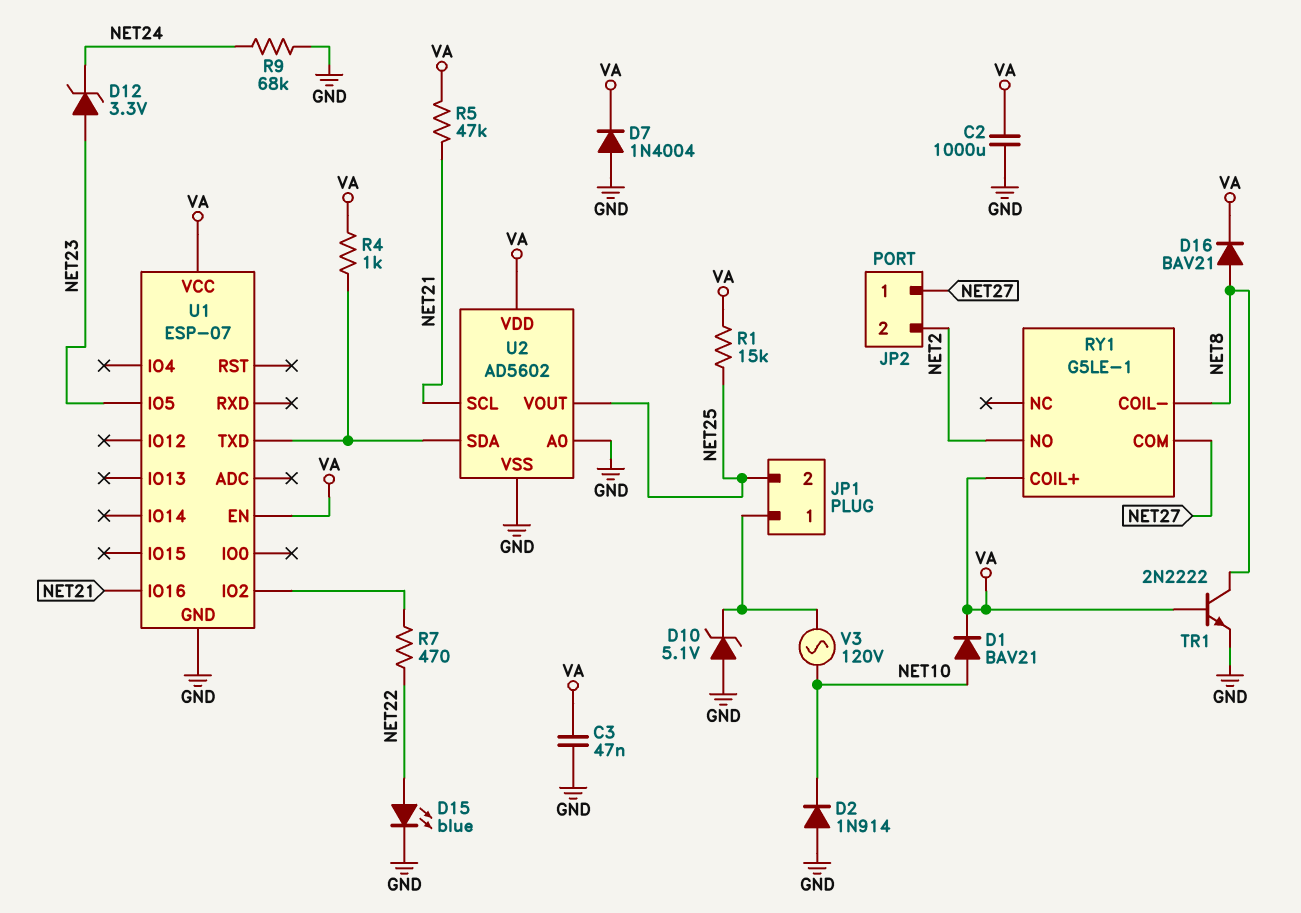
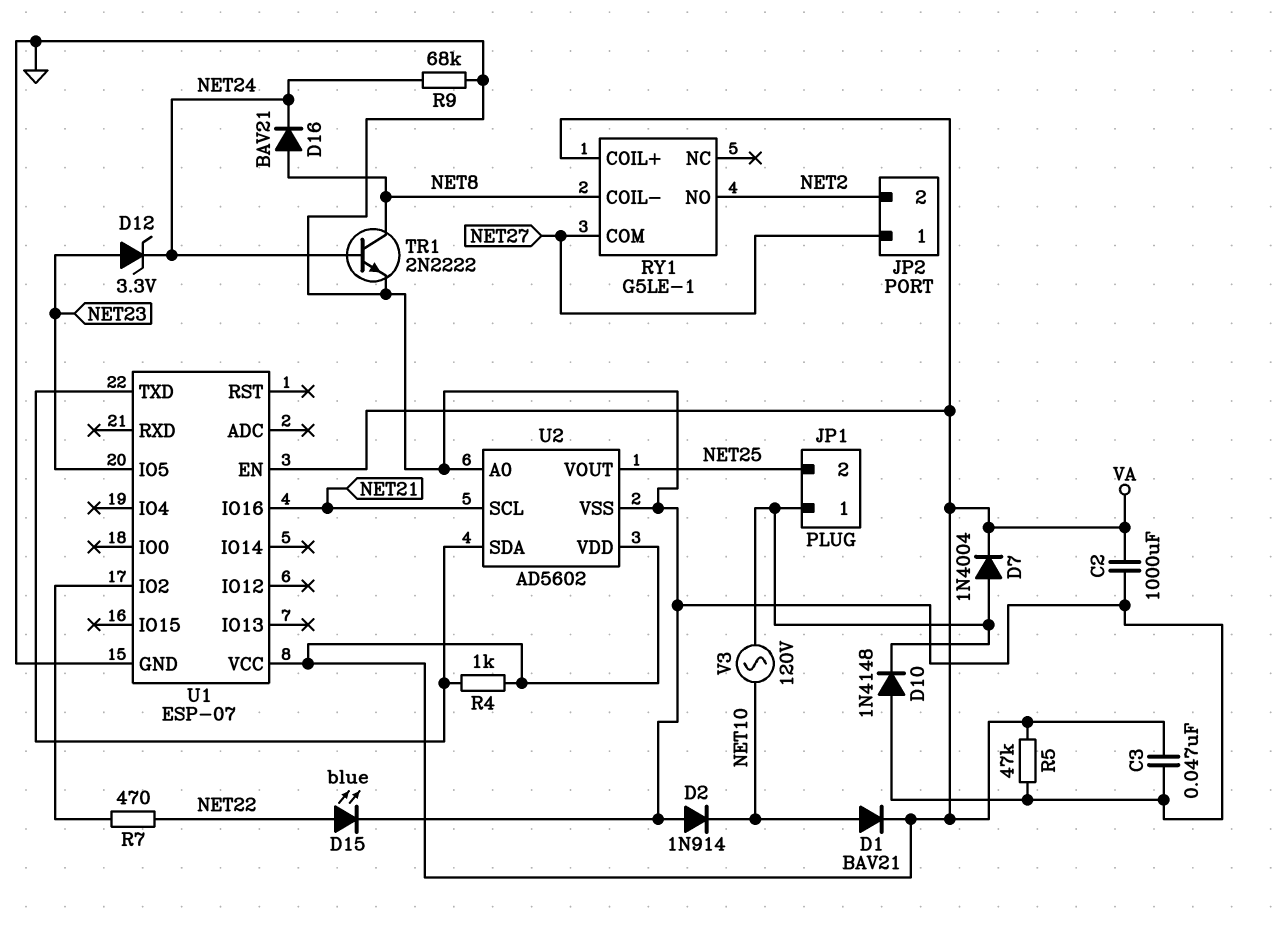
D7: diode 1N4004 (A GND, K VA) -> diode 1N4004 (A JP1/1, K VA)
D10: zener 5.1V (A GND, K JP1/1) -> diode 1N4148 (A GND, K JP1/1)
D16: diode BAV21 (A NET8, K VA) -> diode BAV21 (A NET8, K NET24)
R1: 15k (NET25, VA) -> none
R5: 47k (NET21, VA) -> 47k (GND, VA)
TR1: NPN 2N2222 (B VA, C NET8, E GND) -> NPN 2N2222 (B NET24, C NET8, E GND)

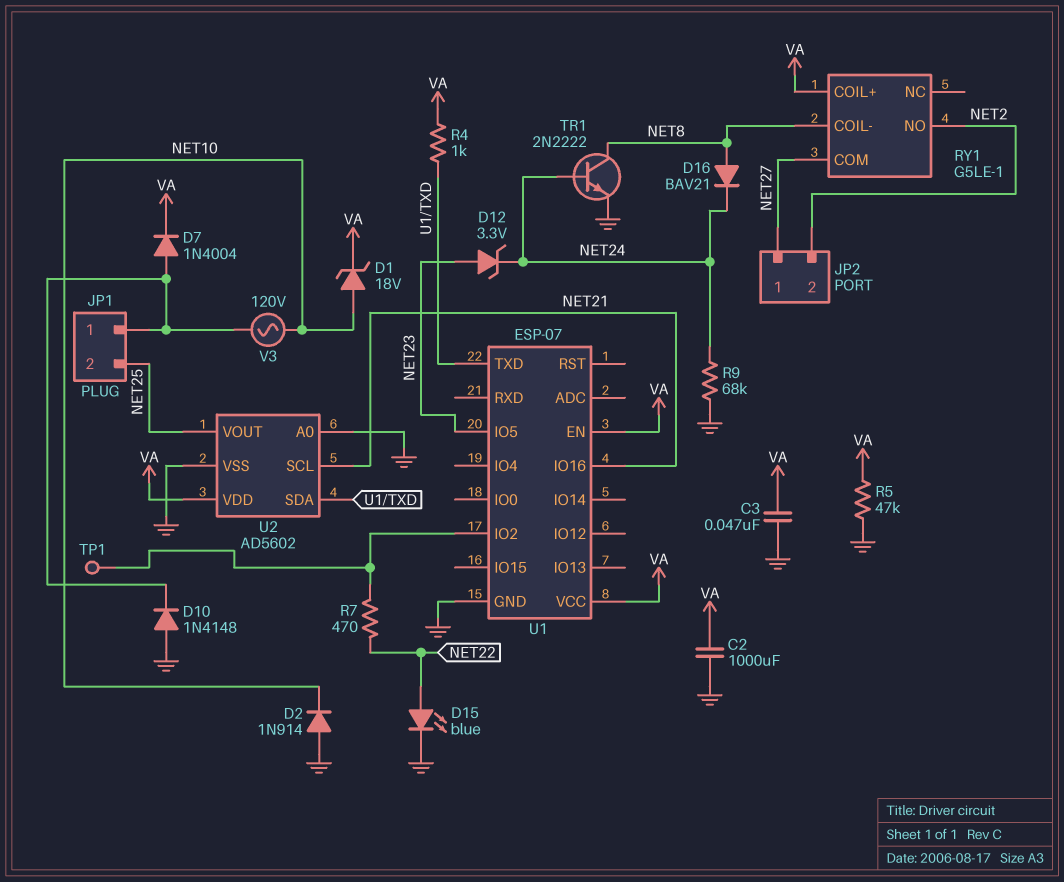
D1: diode BAV21 (A NET10, K VA) -> zener 18V (A NET10, K VA)
TP1: none -> test point (U1/IO2)

